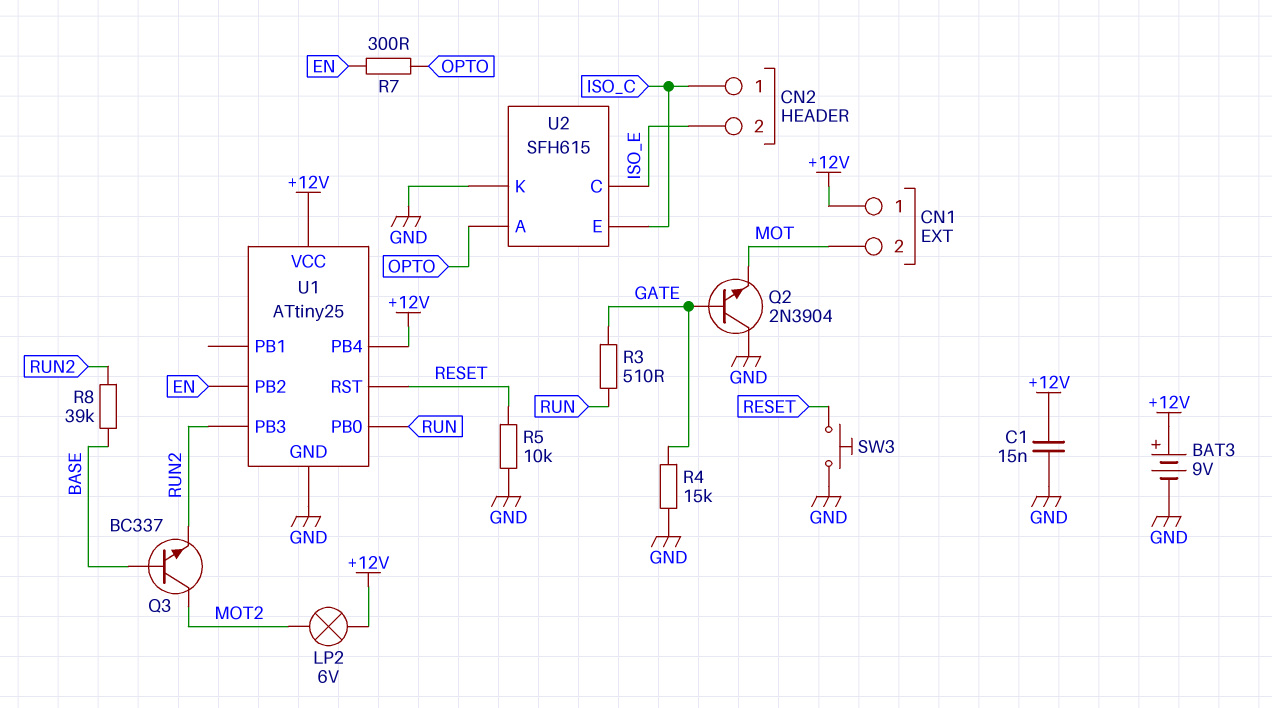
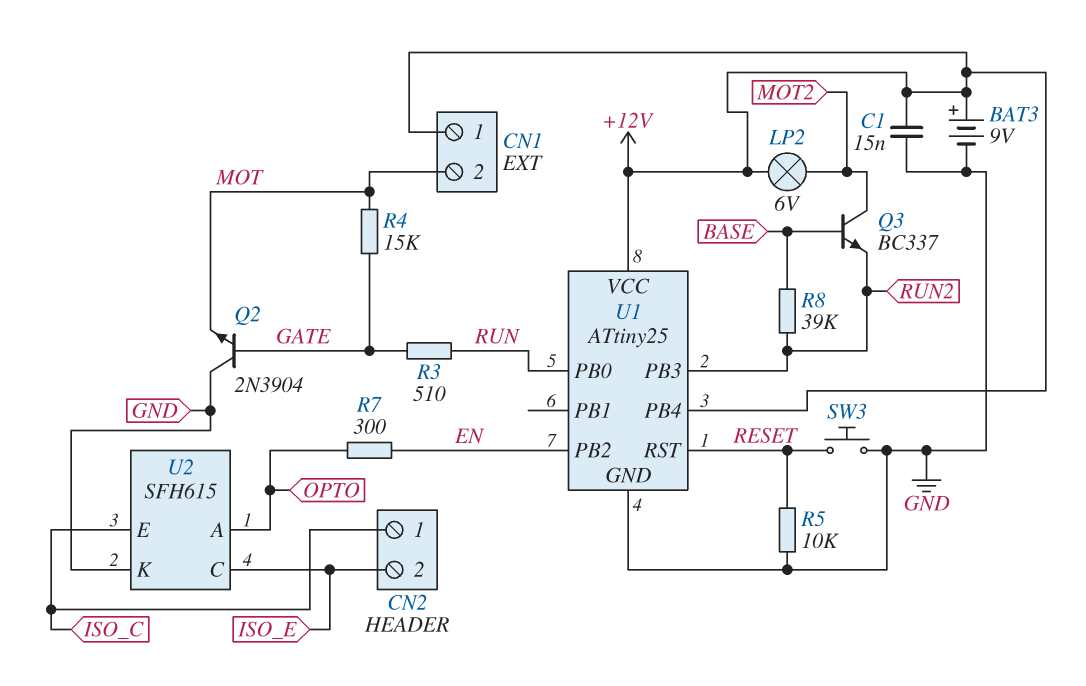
R4: 15k (GATE, GND) -> 15k (GATE, MOT)

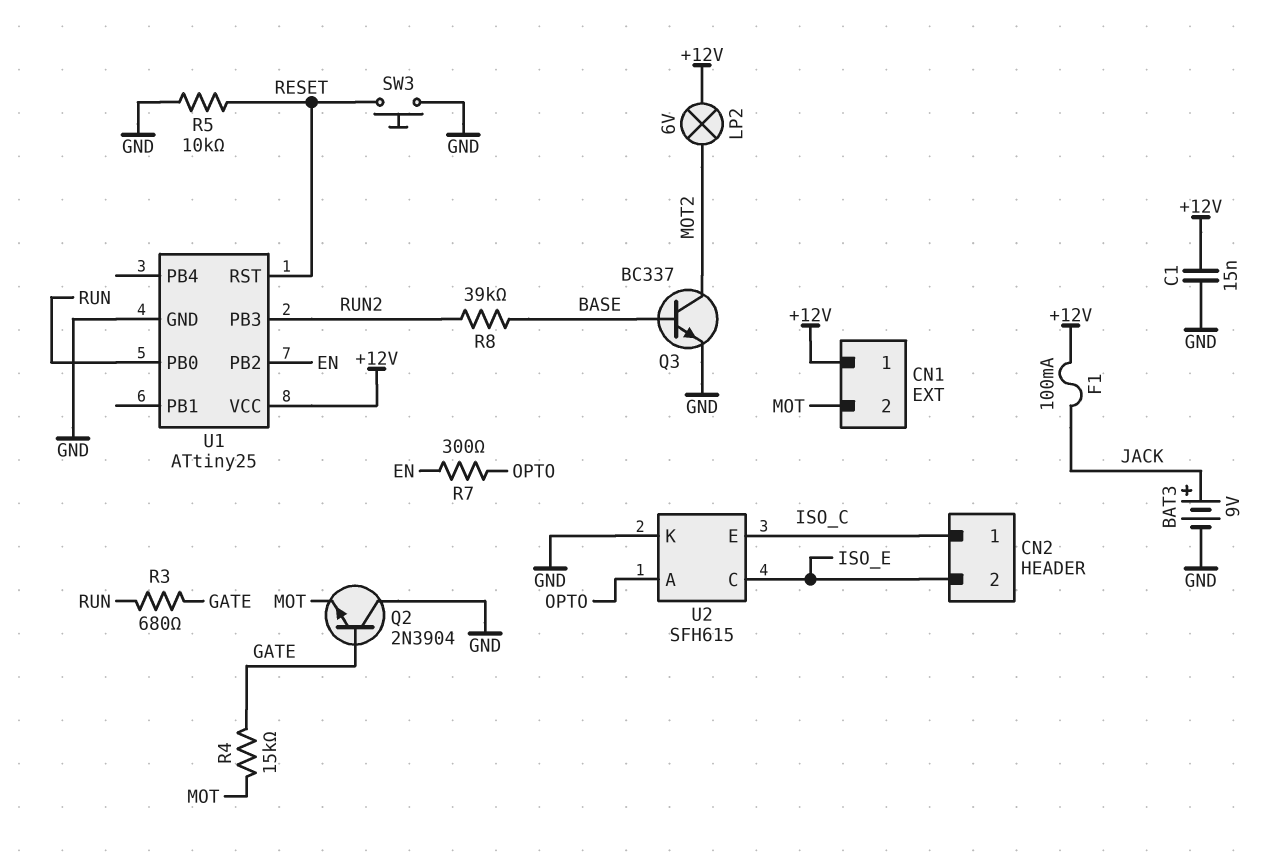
BAT3: 9V (plus +12V, minus GND) -> 9V (plus JACK, minus GND)
F1: none -> 100mA (+12V, JACK)
Q3: NPN BC337 (B BASE, C MOT2, E RUN2) -> NPN BC337 (B BASE, C MOT2, E GND)
R3: 510 (GATE, RUN) -> 680 (GATE, RUN)
U1 pin PB4: +12V -> none

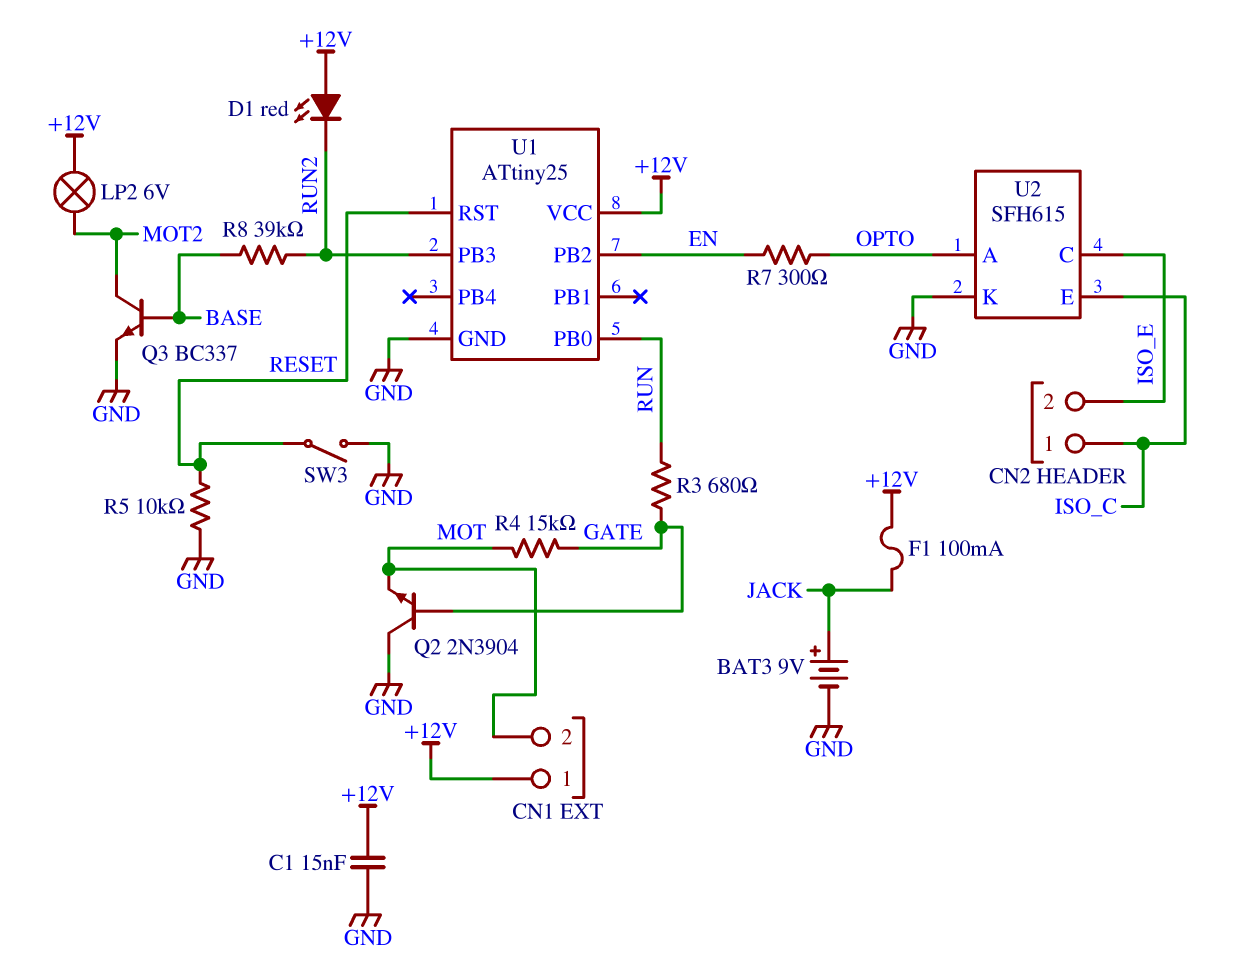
D1: none -> LED red (A +12V, K RUN2)
SW3: button (GND, RESET) -> switch (GND, RESET)

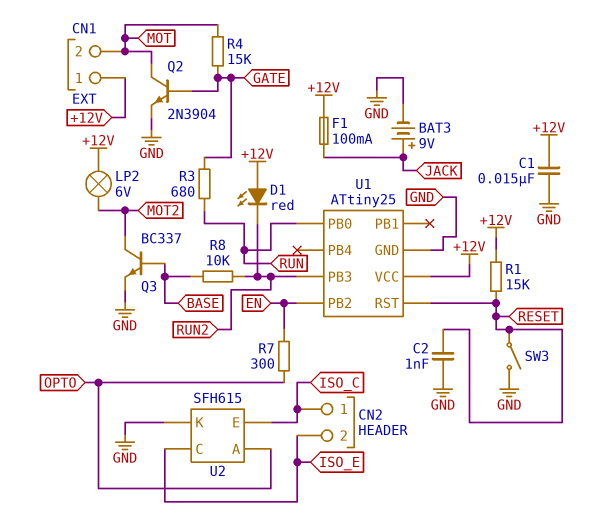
C2: none -> 1nF (GND, RESET)
Q2: NPN 2N3904 (B GATE, C GND, E MOT) -> NPN 2N3904 (B GATE, C MOT, E GND)
R1: none -> 15k (+12V, RESET)
R5: 10k (GND, RESET) -> none
R8: 39k (BASE, RUN2) -> 10k (BASE, RUN2)

